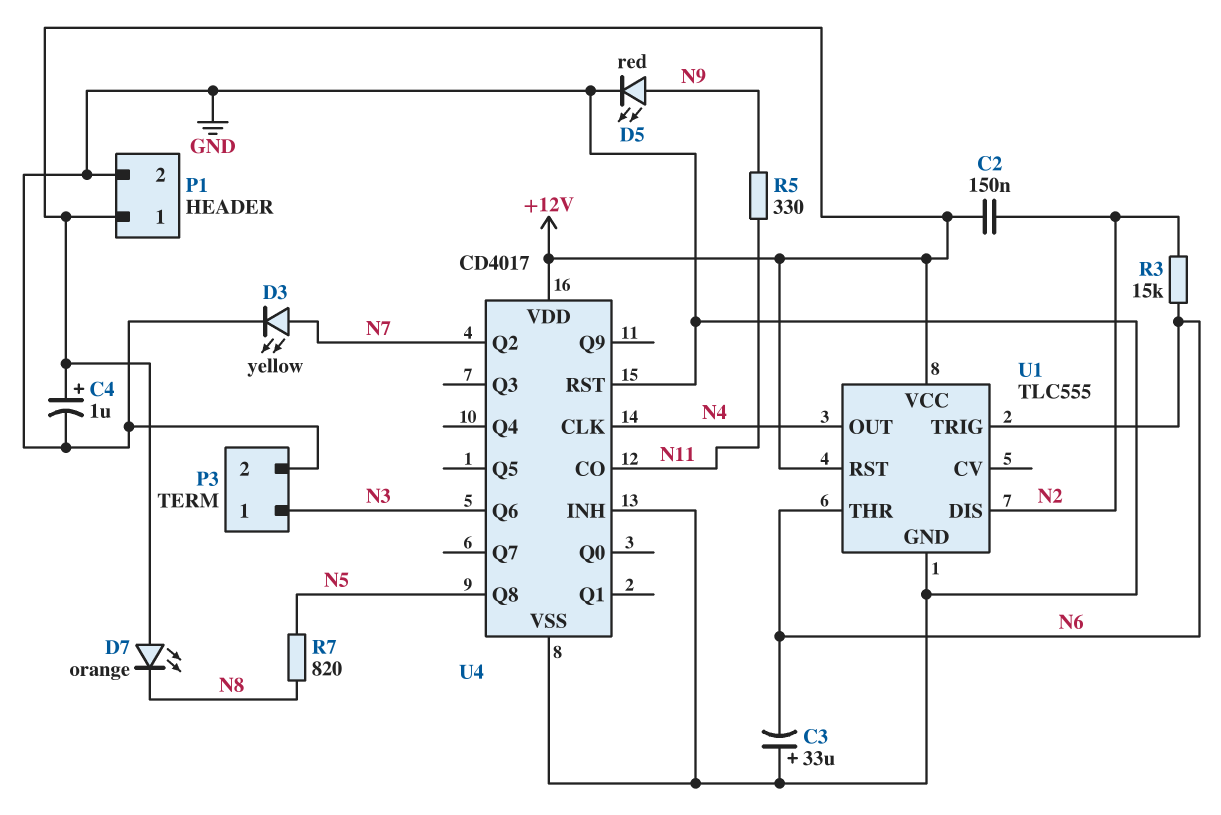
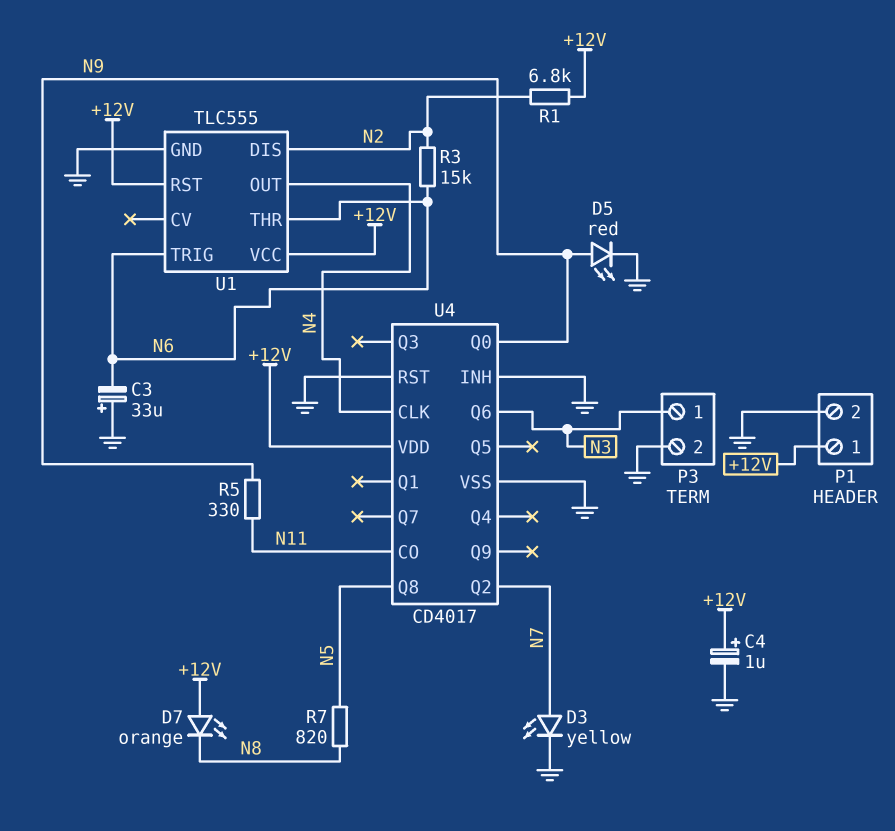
C2: 150nF (+12V, N2) -> none
R1: none -> 6.8k (+12V, N2)
U4 pin Q0: none -> N9

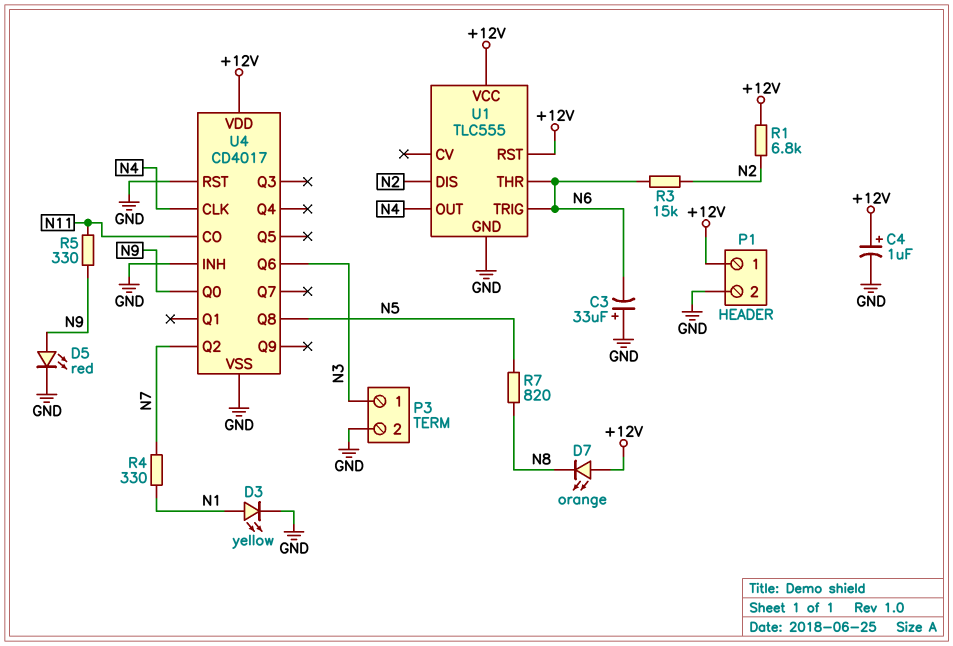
D3: LED yellow (A N7, K GND) -> LED yellow (A N1, K GND)
R4: none -> 330 (N1, N7)

